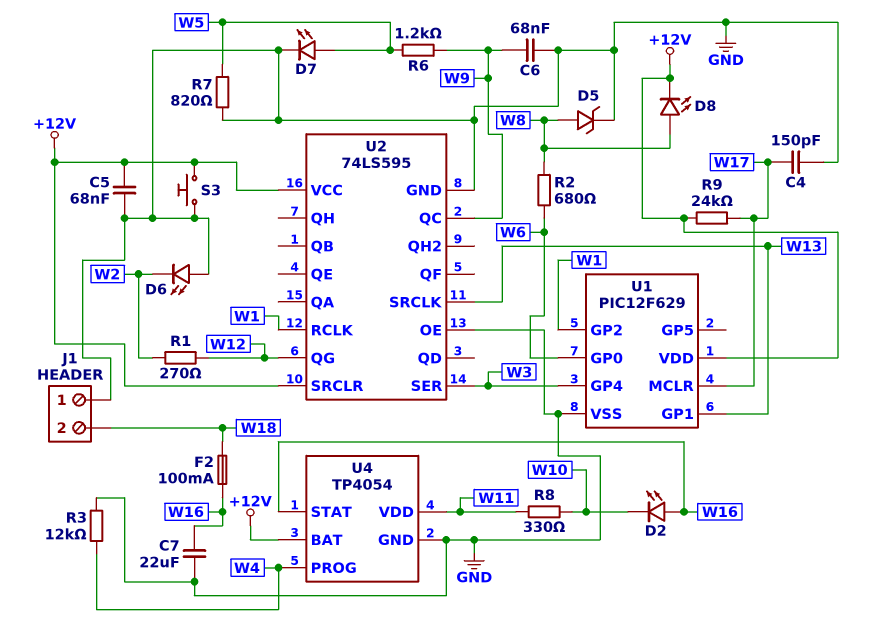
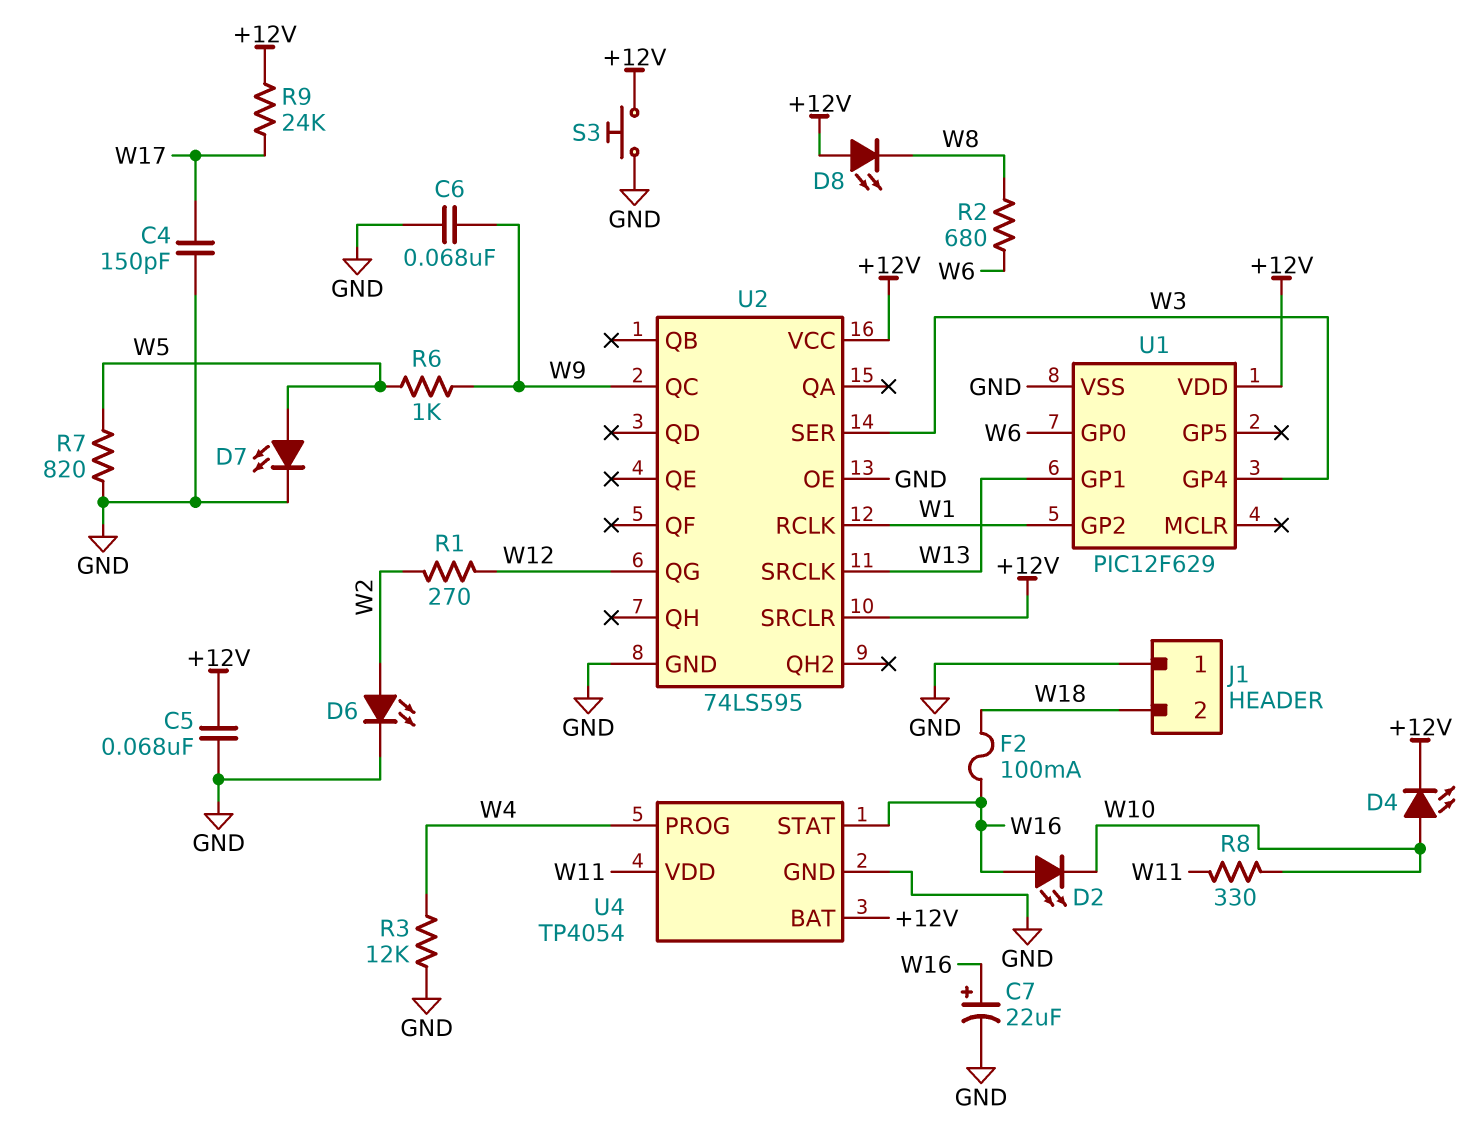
C7: 22uF (GND, W16) -> 22uF (plus W16, minus GND)
D4: none -> LED (A W10, K +12V)
D5: zener (A W8, K GND) -> none
D6: LED (A GND, K W2) -> LED (A W2, K GND)
D8: LED (A W8, K +12V) -> LED (A +12V, K W8)
R6: 1.2k (W5, W9) -> 1k (W5, W9)
U1 pin MCLR: W17 -> none

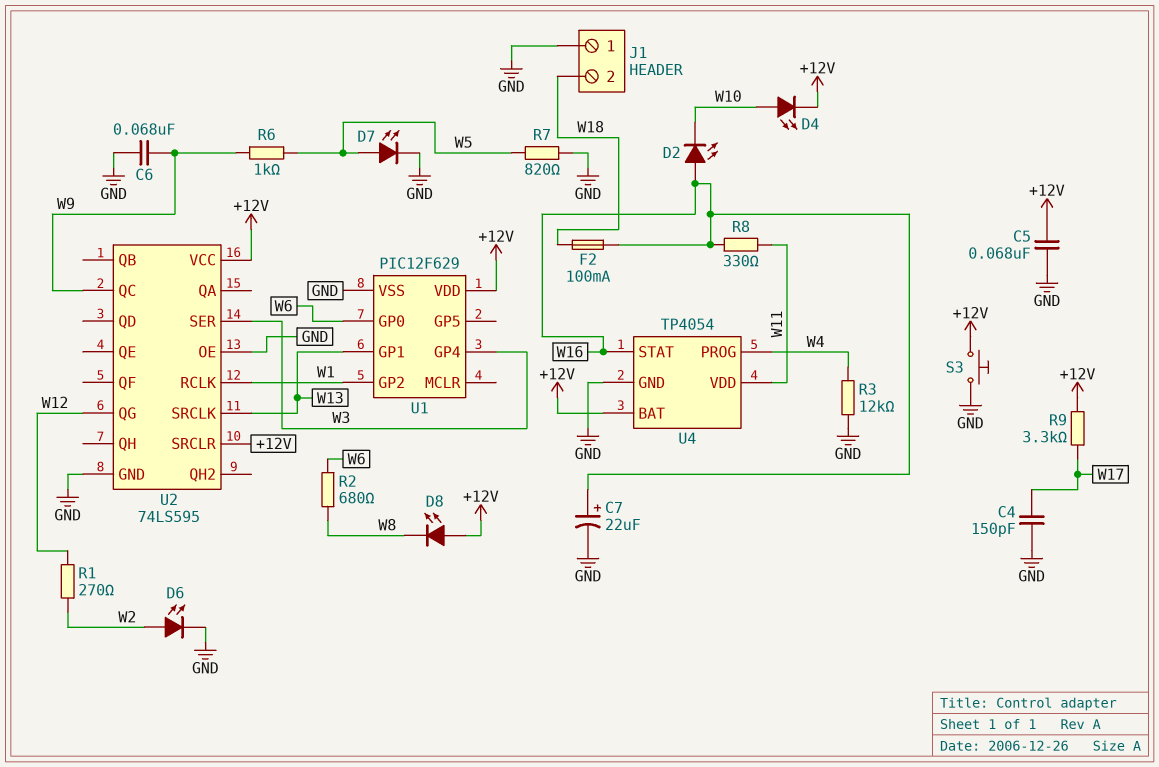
R8: 330 (W10, W11) -> 330 (W11, W16)
R9: 24k (+12V, W17) -> 3.3k (+12V, W17)

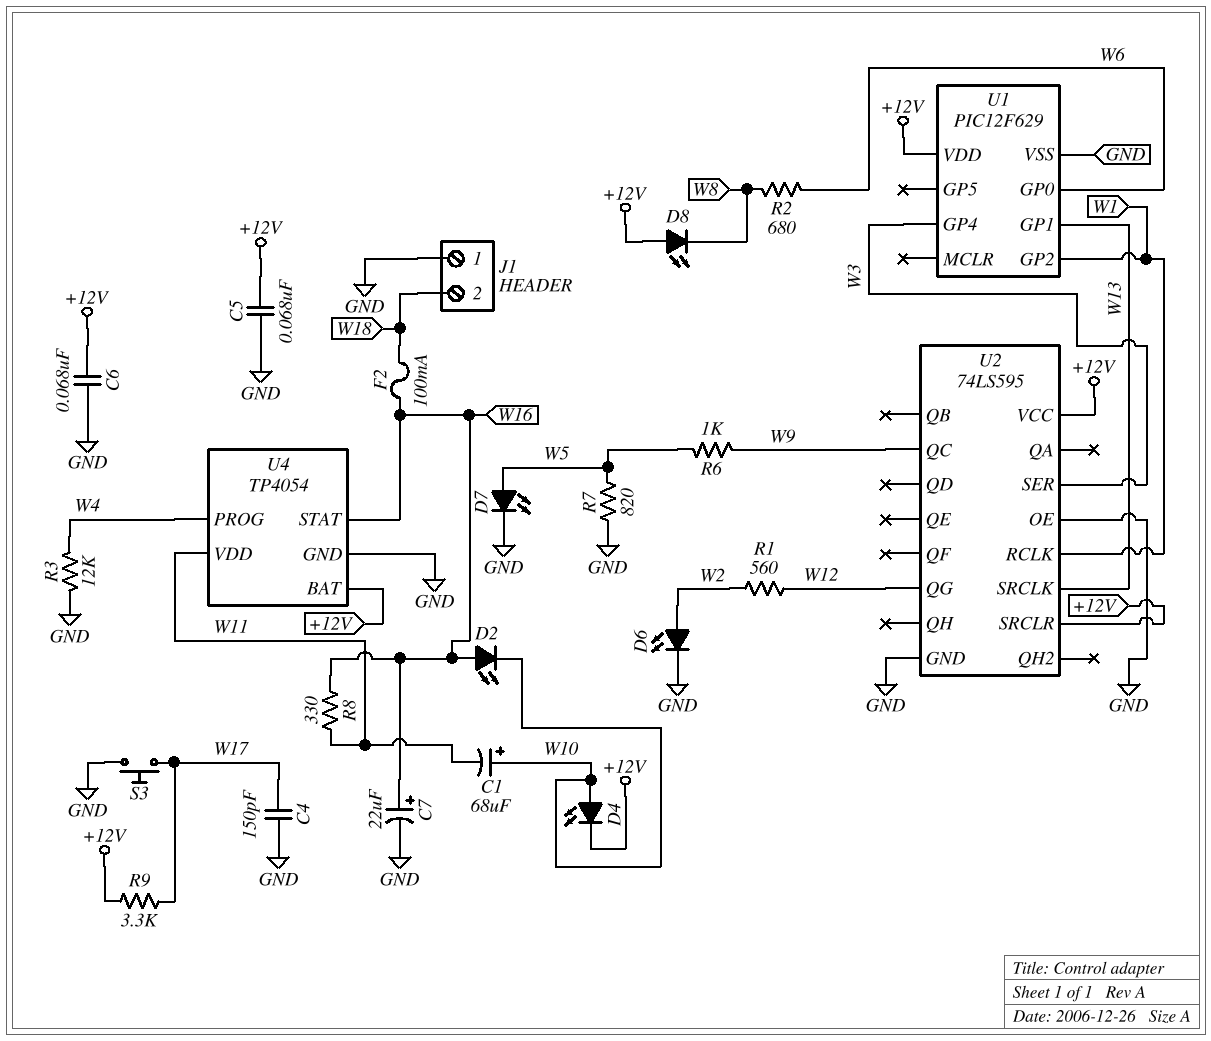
C1: none -> 68uF (plus W10, minus W11)
C6: 68nF (GND, W9) -> 68nF (+12V, GND)
R1: 270 (W2, W12) -> 560 (W2, W12)
S3: button (+12V, GND) -> button (GND, W17)

